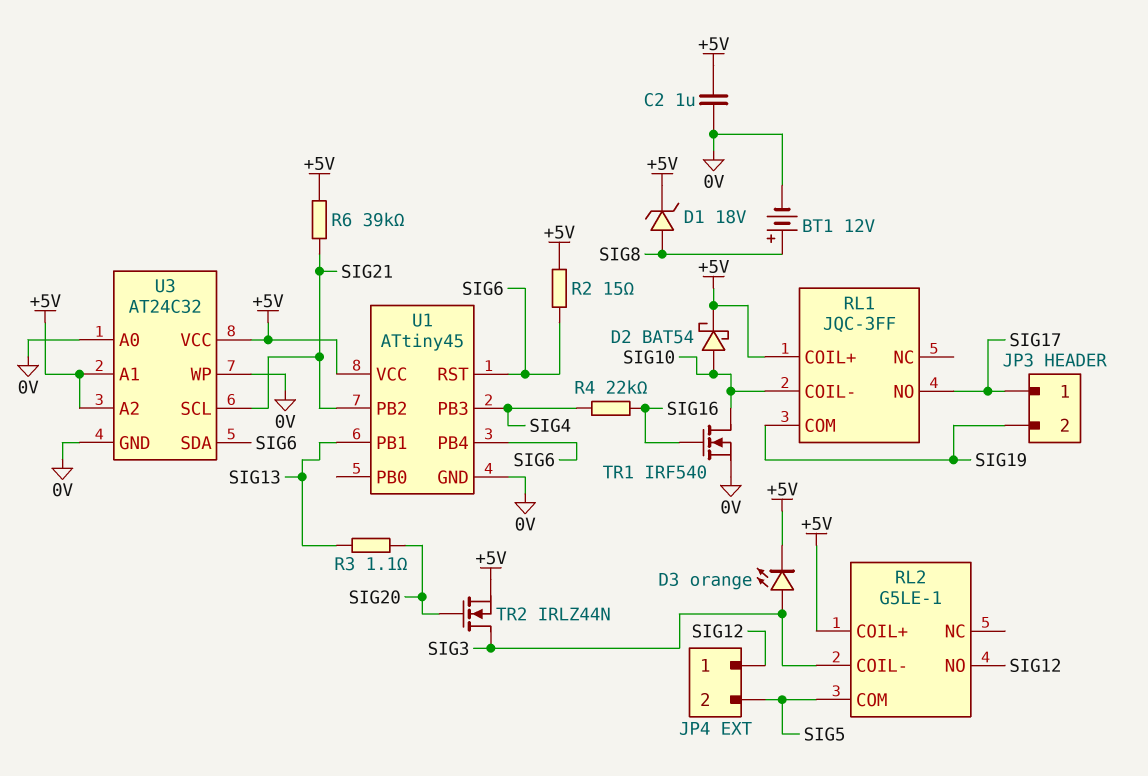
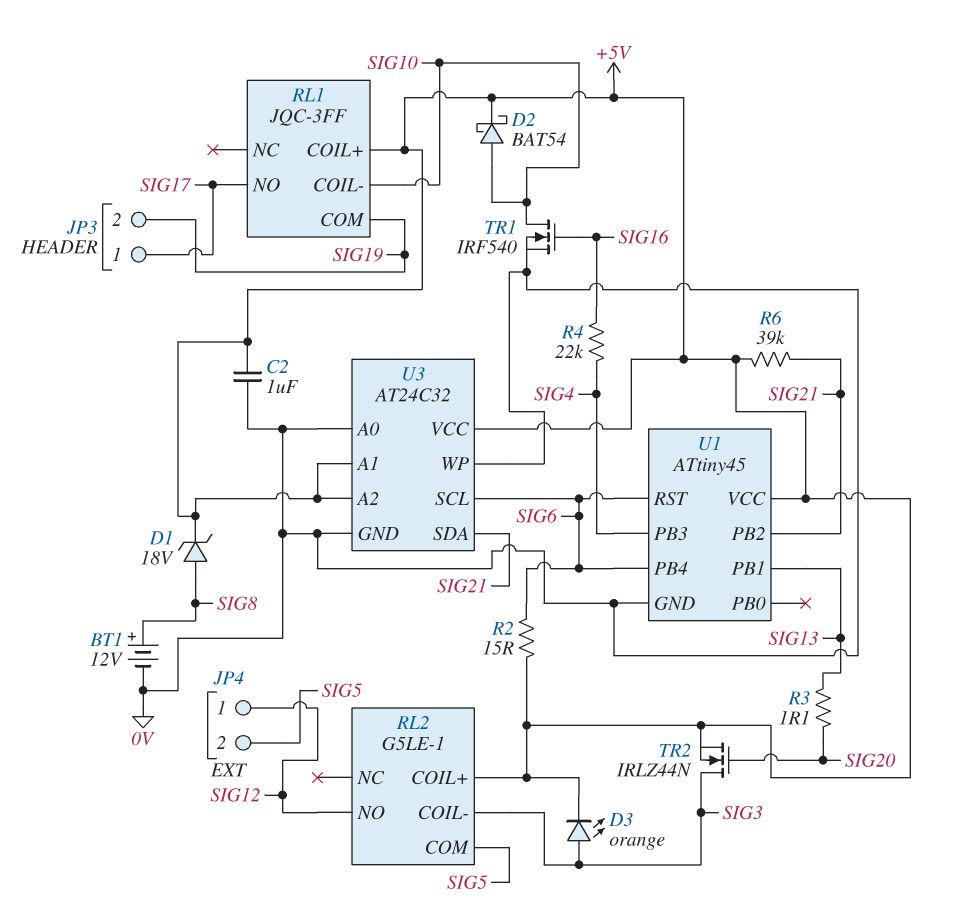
U3 pin SCL: SIG21 -> SIG6
U3 pin SDA: SIG6 -> SIG21

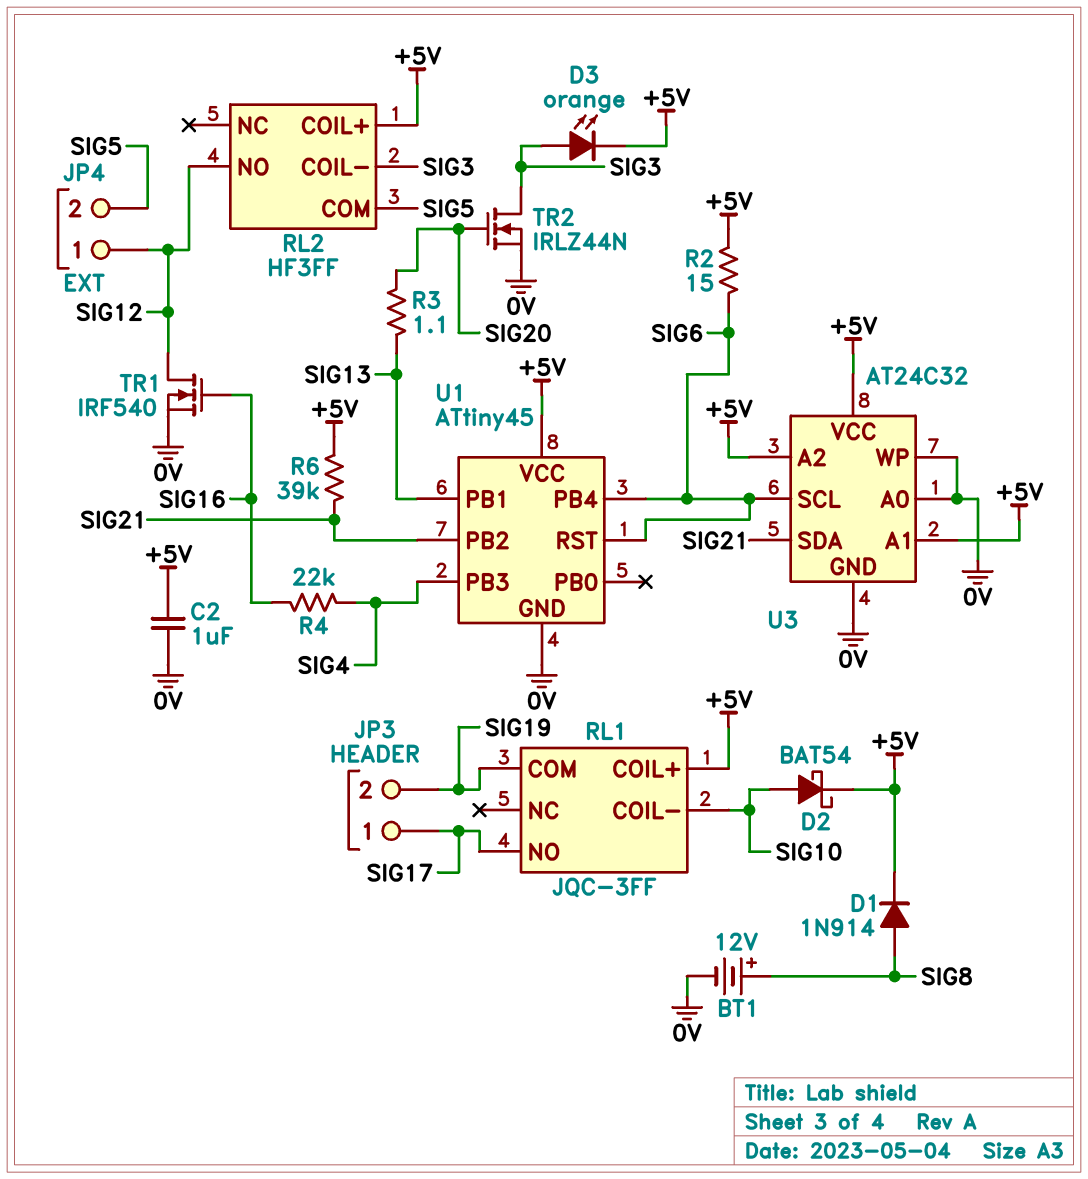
D1: zener 18V (A SIG8, K +5V) -> diode 1N914 (A SIG8, K +5V)
RL2: G5LE-1 -> HF3FF
TR1: NMOS IRF540 (G SIG16, D SIG10, S 0V) -> NMOS IRF540 (G SIG16, D SIG12, S 0V)
TR2: NMOS IRLZ44N (G SIG20, D SIG3, S +5V) -> NMOS IRLZ44N (G SIG20, D SIG3, S 0V)

